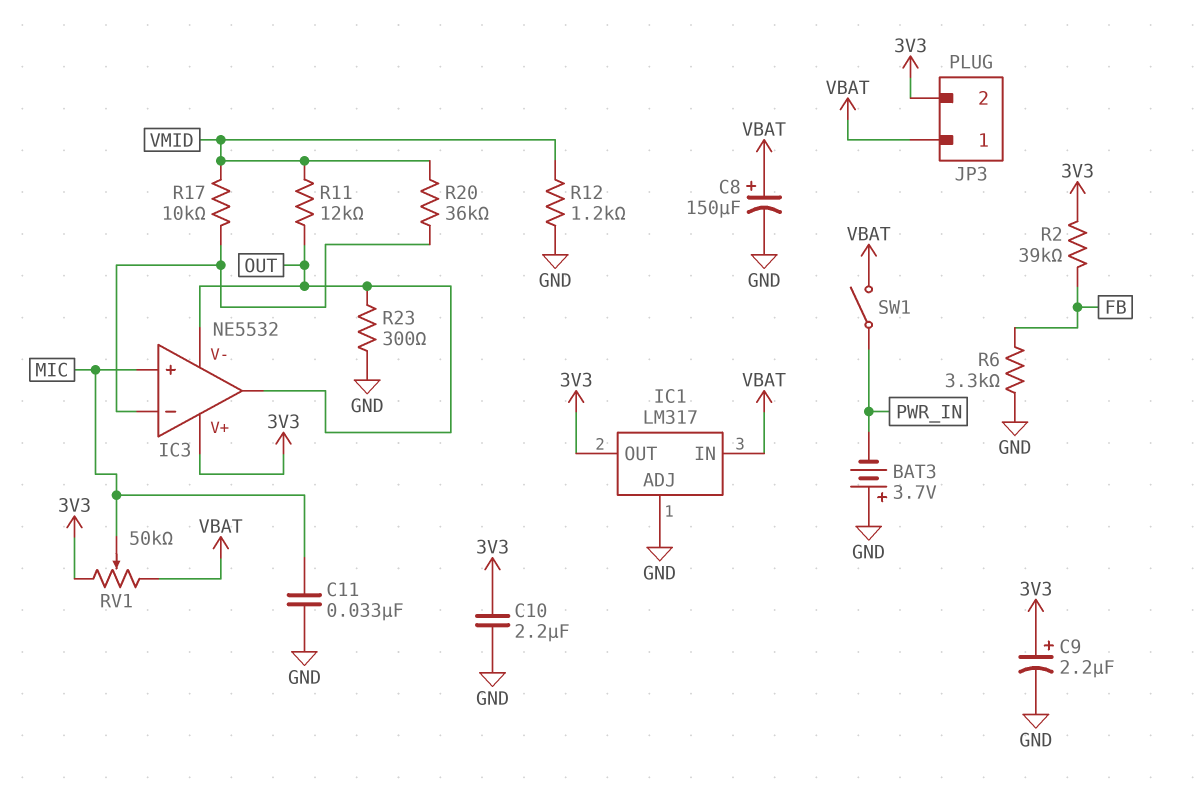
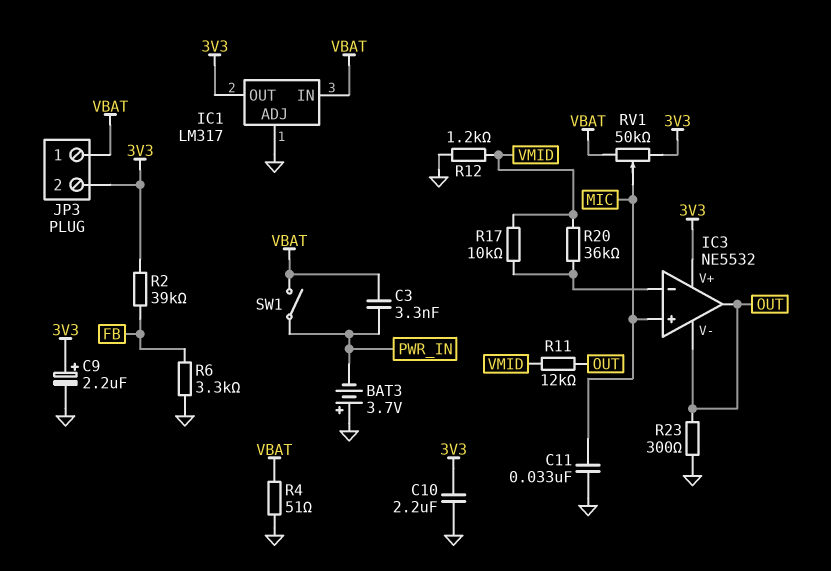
C3: none -> 3.3nF (PWR_IN, VBAT)
C8: 150uF (plus VBAT, minus GND) -> none
R4: none -> 51 (GND, VBAT)

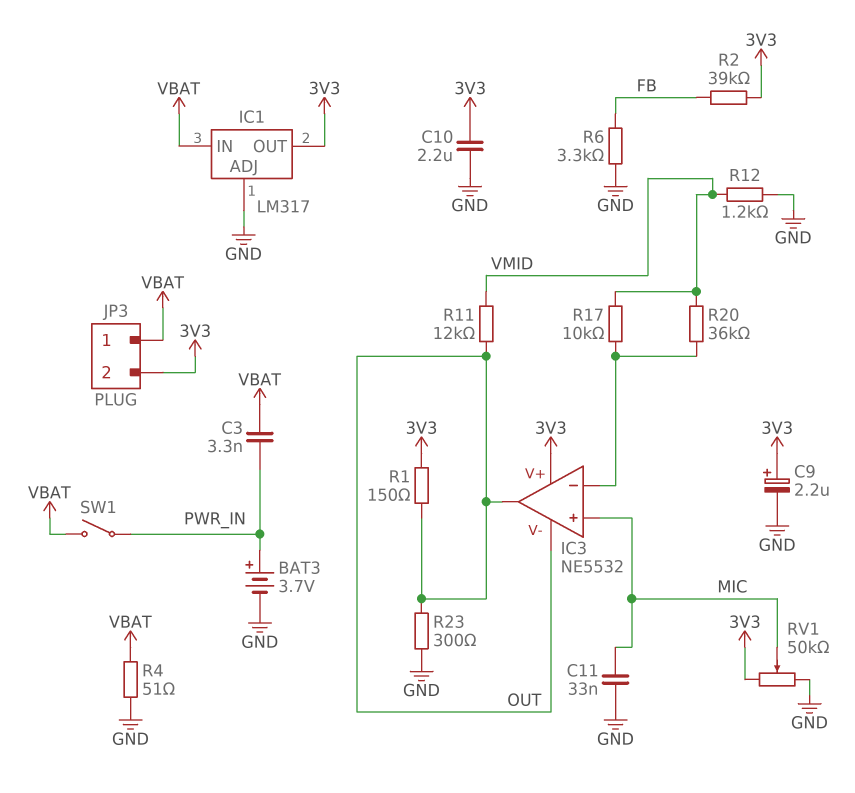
BAT3: 3.7V (plus GND, minus PWR_IN) -> 3.7V (plus PWR_IN, minus GND)
R1: none -> 150 (3V3, OUT)
RV1: 50k (3V3, VBAT, wiper MIC) -> 50k (3V3, GND, wiper MIC)

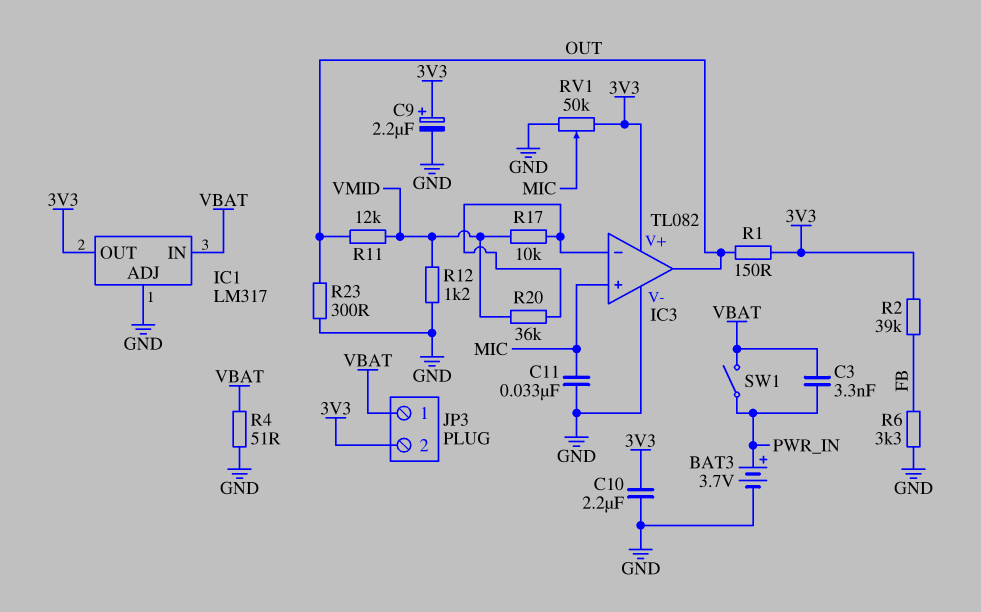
IC3: NE5532 -> TL082
IC3 pin V-: OUT -> GND

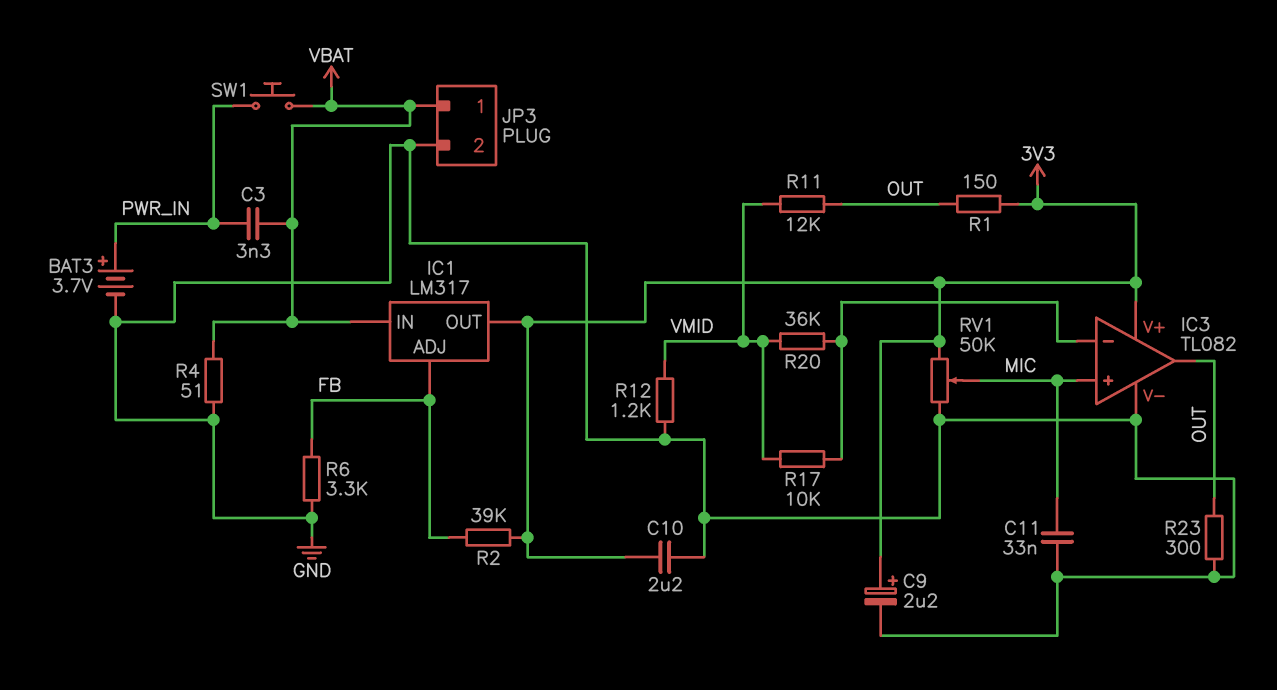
IC1 pin ADJ: GND -> FB
JP3 pin 2: 3V3 -> GND
SW1: switch (PWR_IN, VBAT) -> button (PWR_IN, VBAT)

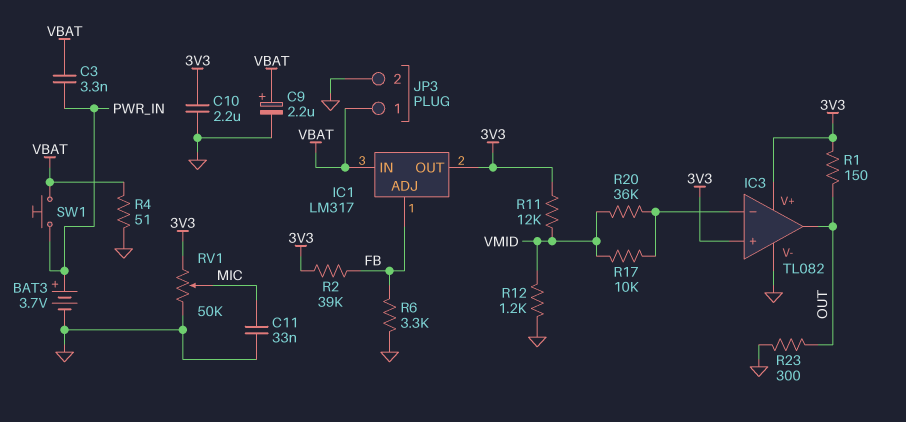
C9: 2.2uF (plus 3V3, minus GND) -> 2.2uF (plus VBAT, minus GND)
IC3 pin in+: MIC -> 3V3
R11: 12k (OUT, VMID) -> 12k (3V3, VMID)

